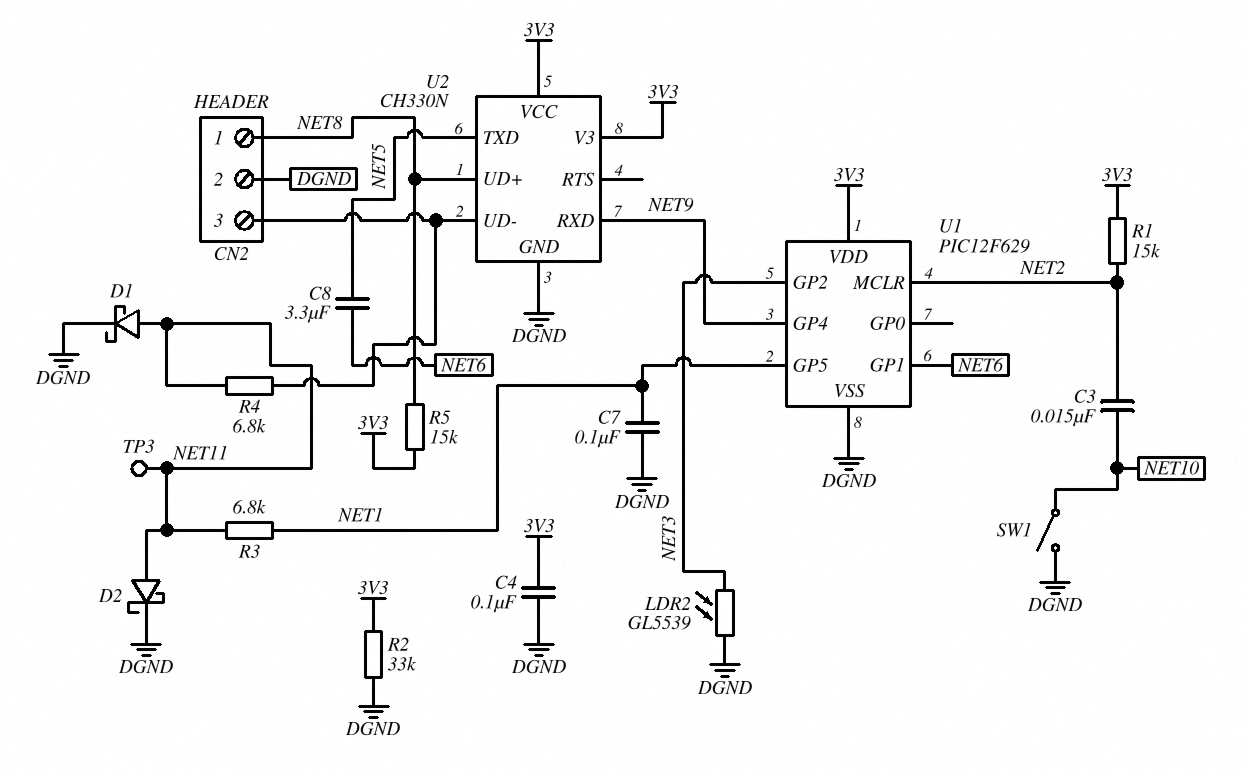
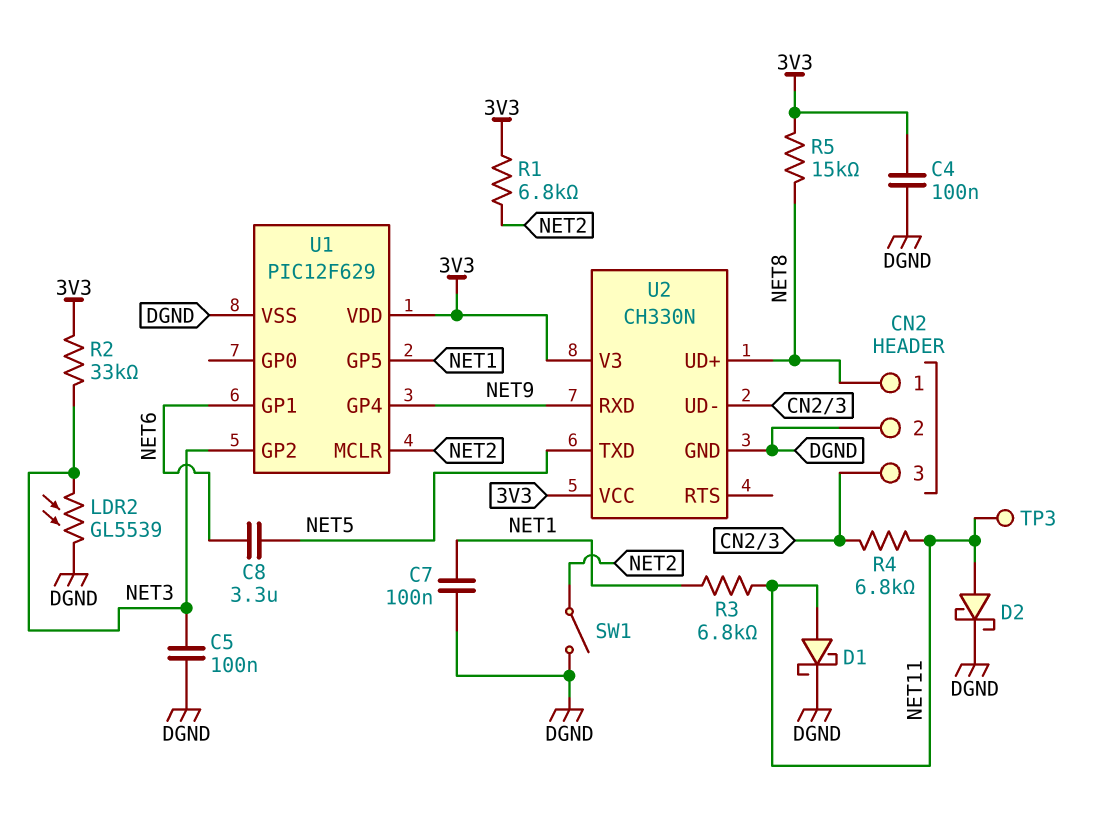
C3: 15nF (NET2, NET10) -> none
C5: none -> 100nF (DGND, NET3)
R1: 15k (3V3, NET2) -> 6.8k (3V3, NET2)
R2: 33k (3V3, DGND) -> 33k (3V3, NET3)
SW1: switch (DGND, NET10) -> switch (DGND, NET2)

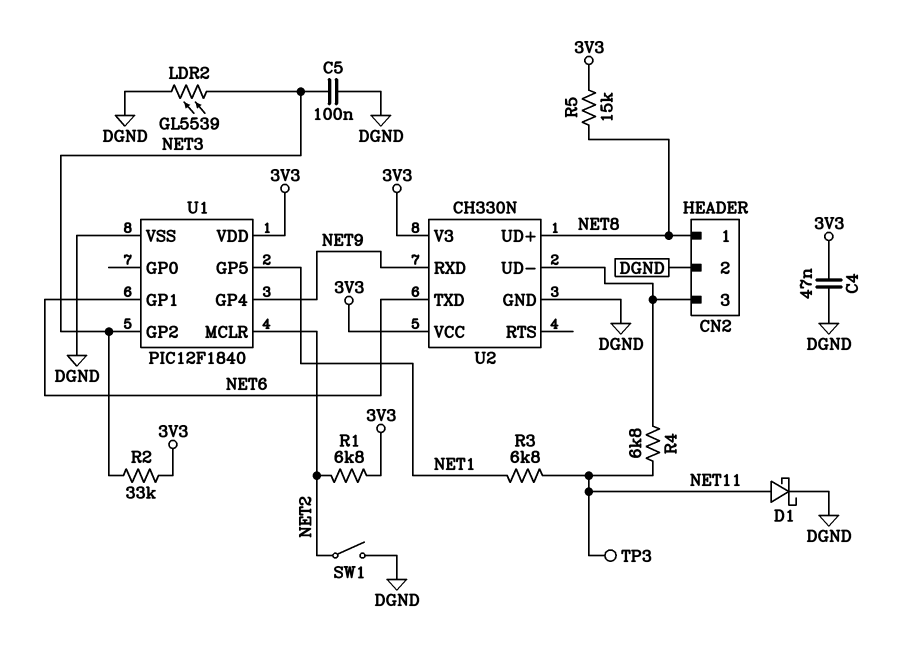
C4: 100nF (3V3, DGND) -> 47nF (3V3, DGND)
C7: 100nF (DGND, NET1) -> none
C8: 3.3uF (NET5, NET6) -> none
D2: schottky (A NET11, K DGND) -> none
U1: PIC12F629 -> PIC12F1840
U2 pin TXD: NET5 -> NET6

